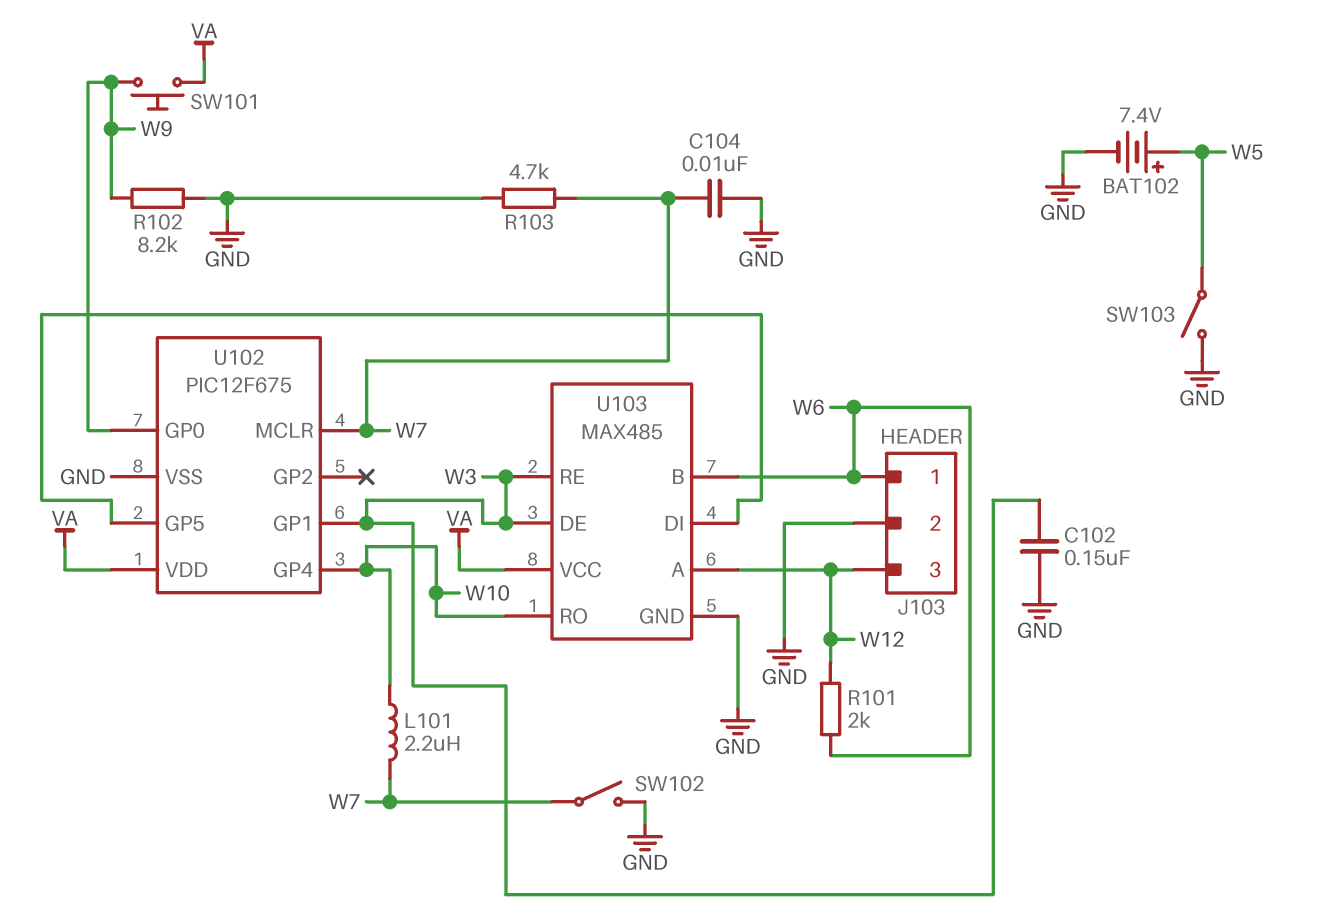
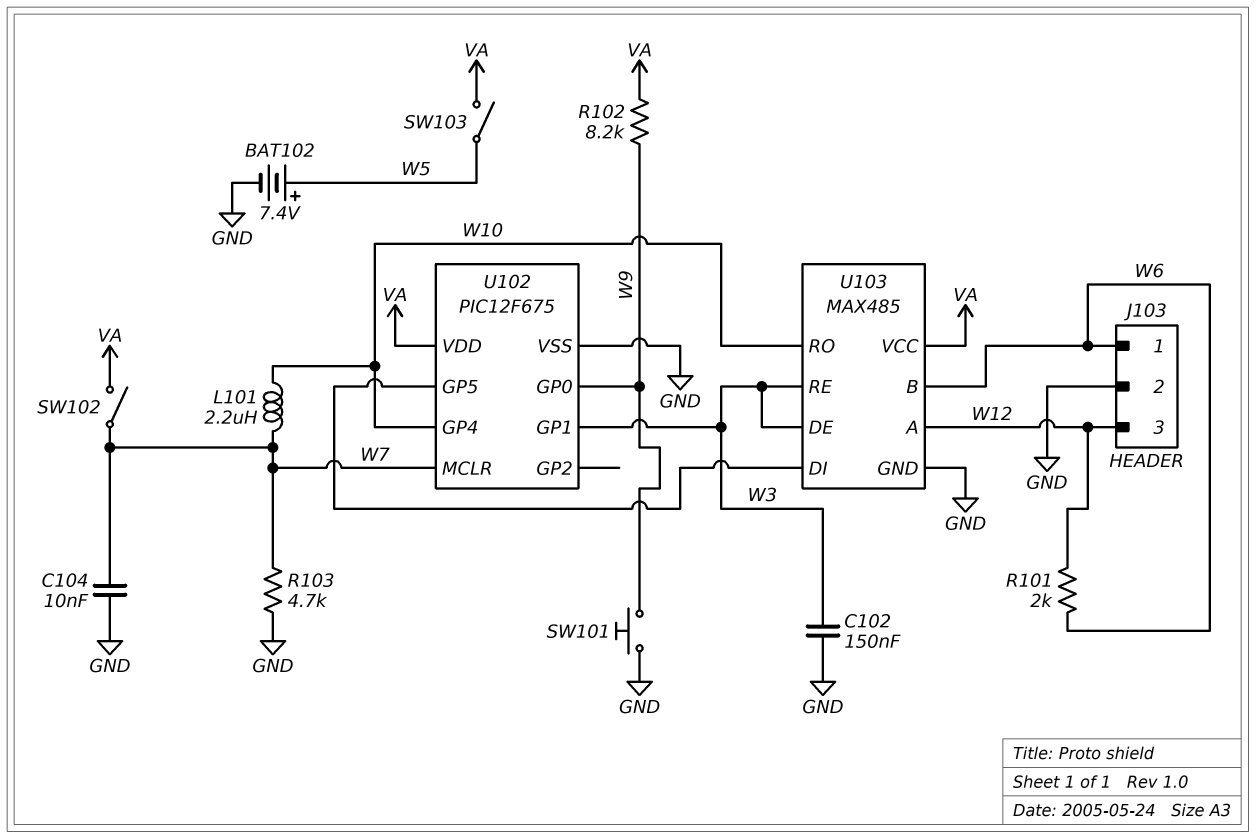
R102: 8.2k (GND, W9) -> 8.2k (VA, W9)
SW101: button (VA, W9) -> button (GND, W9)
SW102: switch (GND, W7) -> switch (VA, W7)
SW103: switch (GND, W5) -> switch (VA, W5)

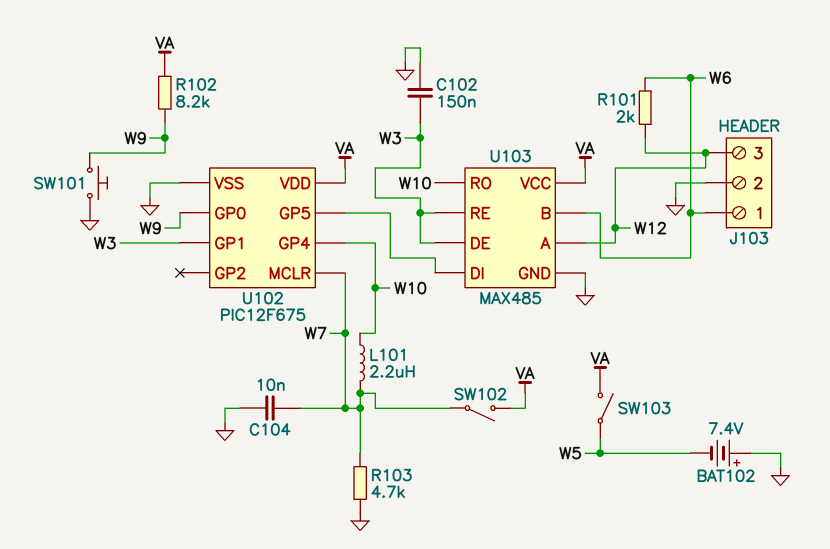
BAT102: 7.4V (plus W5, minus GND) -> 7.4V (plus GND, minus W5)

